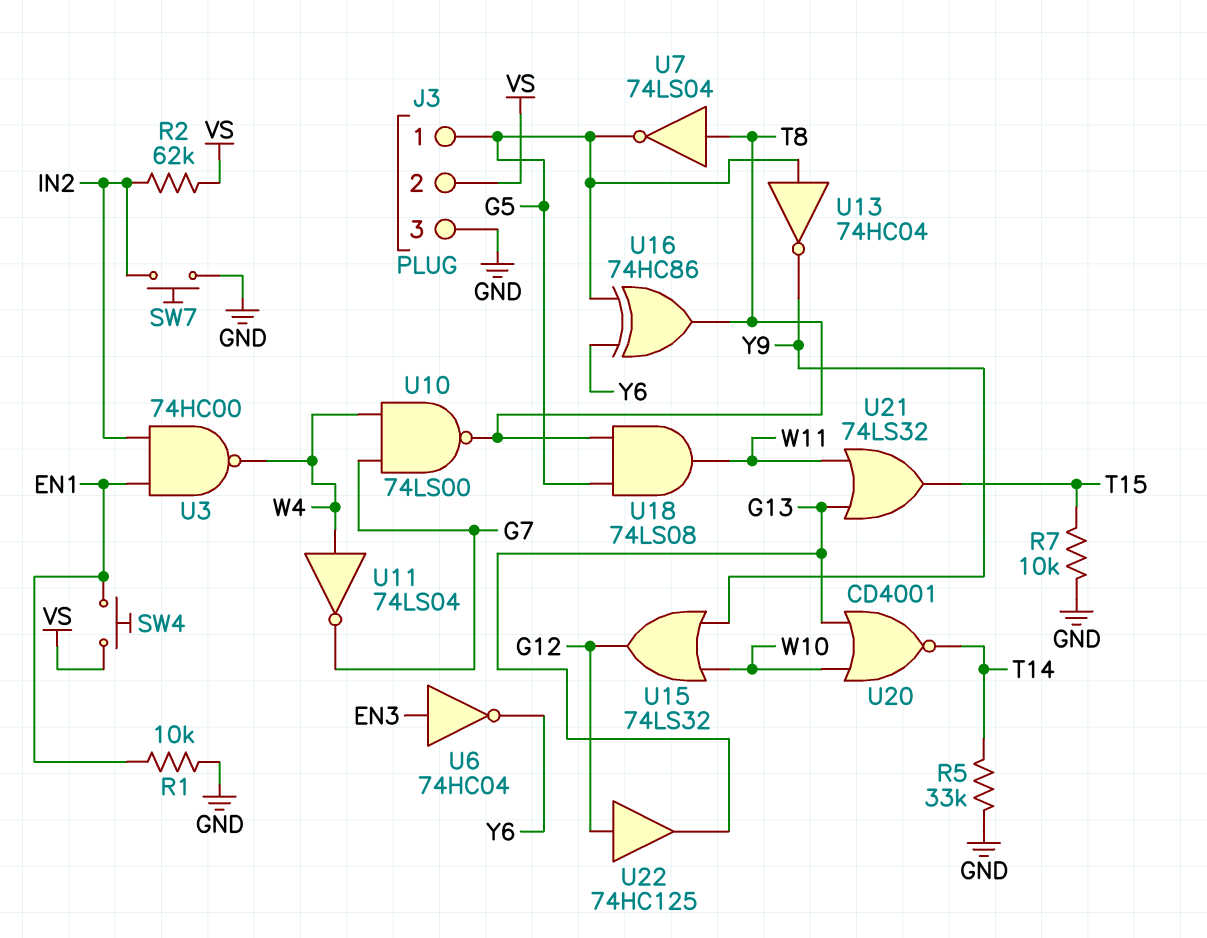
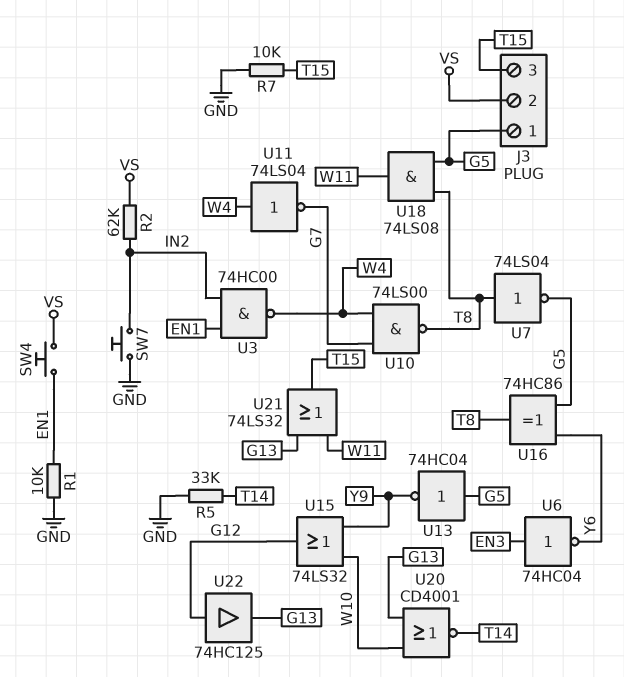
J3 pin 3: GND -> T15

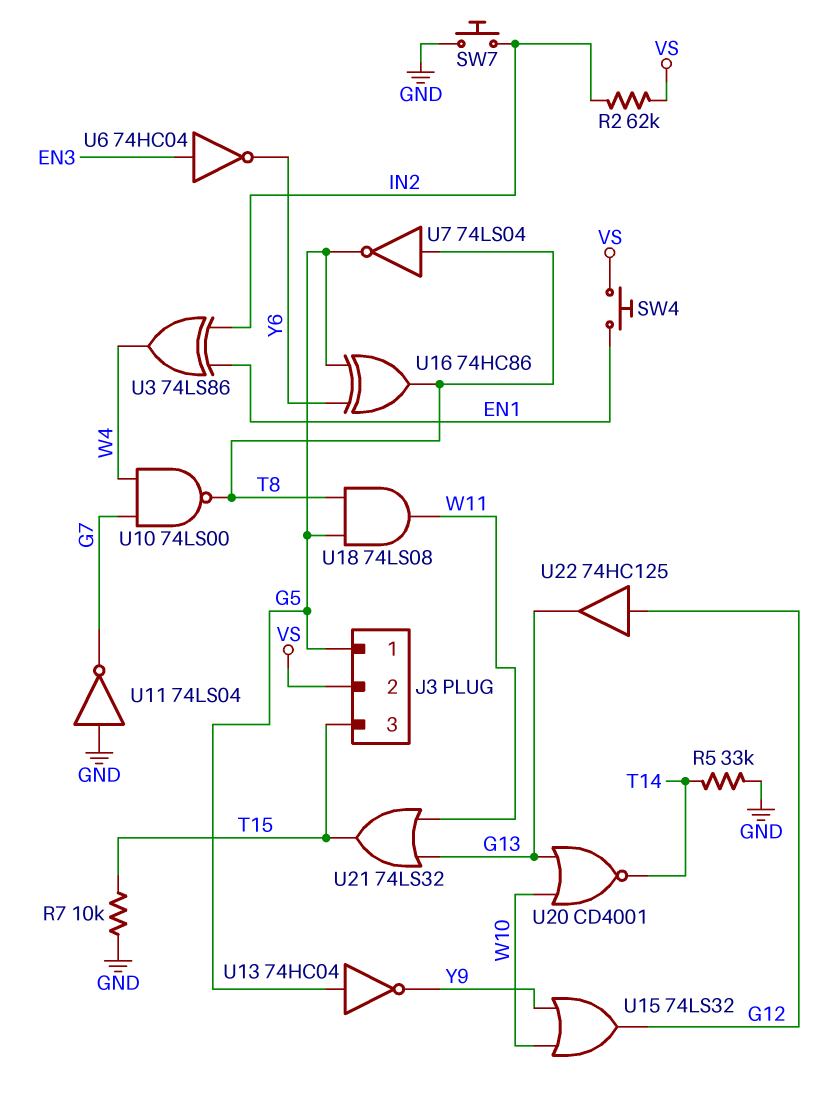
R1: 10k (EN1, GND) -> none
U3: NAND 74HC00 (in EN1, in IN2, out W4) -> XOR 74LS86 (in EN1, in IN2, out W4)
U11: NOT 74LS04 (in W4, out G7) -> NOT 74LS04 (in GND, out G7)

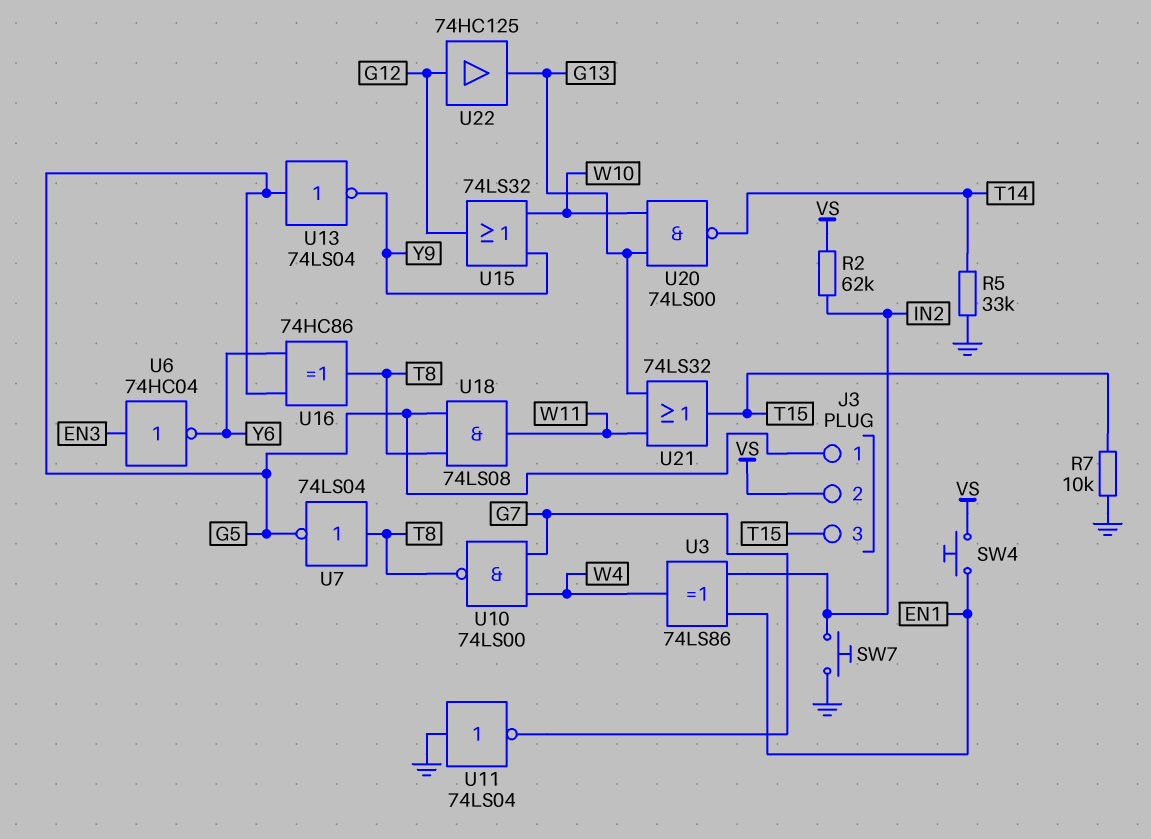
U13: NOT 74HC04 (in G5, out Y9) -> NOT 74LS04 (in G5, out Y9)
U20: NOR CD4001 (in G13, in W10, out T14) -> NAND 74LS00 (in G13, in W10, out T14)

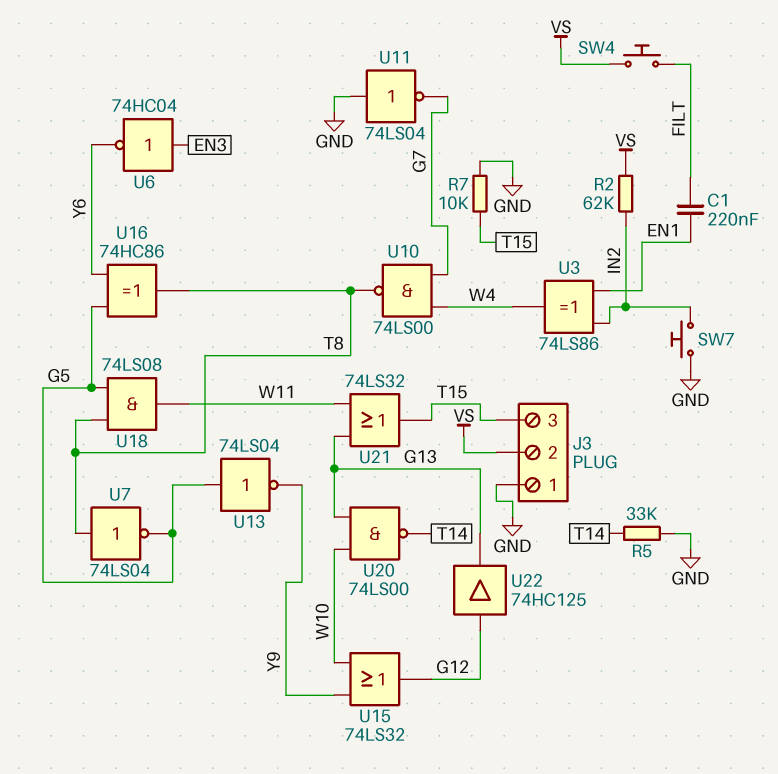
C1: none -> 220nF (EN1, FILT)
J3 pin 1: G5 -> GND
SW4: button (EN1, VS) -> button (FILT, VS)

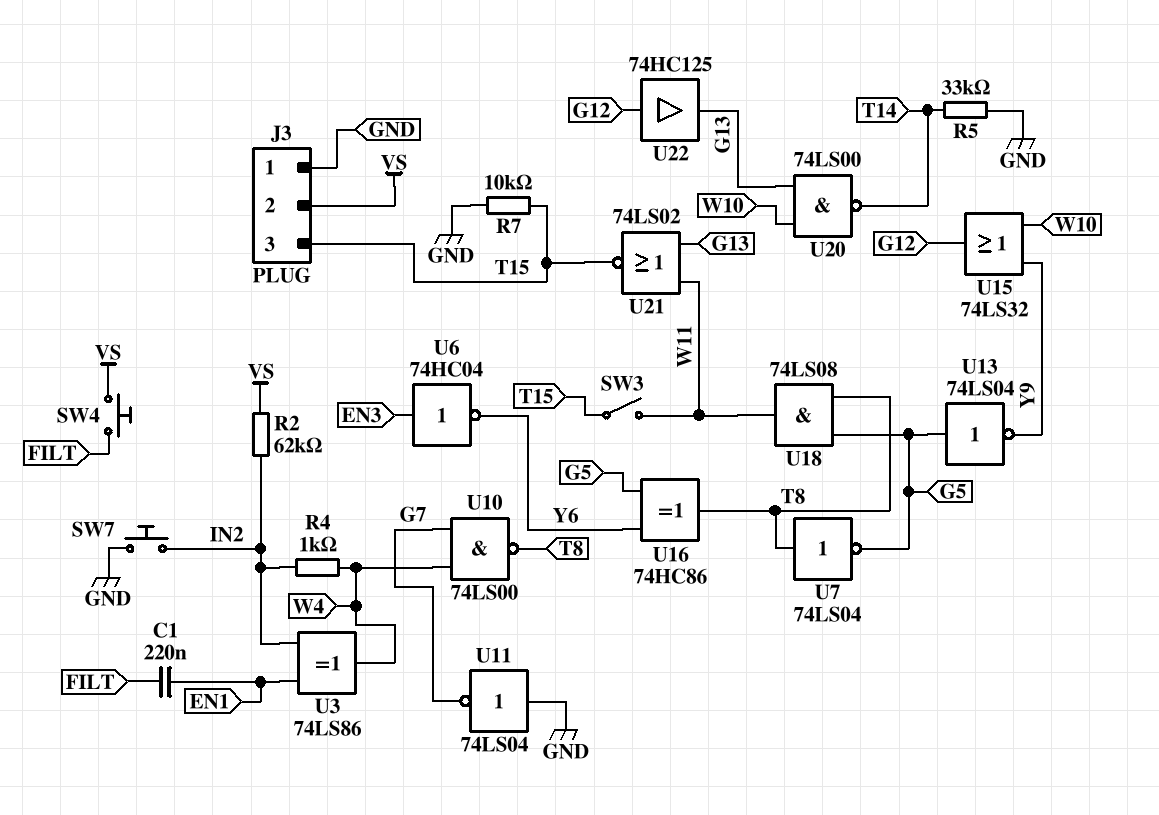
R4: none -> 1k (IN2, W4)
SW3: none -> switch (T15, W11)
U21: OR 74LS32 (in G13, in W11, out T15) -> NOR 74LS02 (in G13, in W11, out T15)

